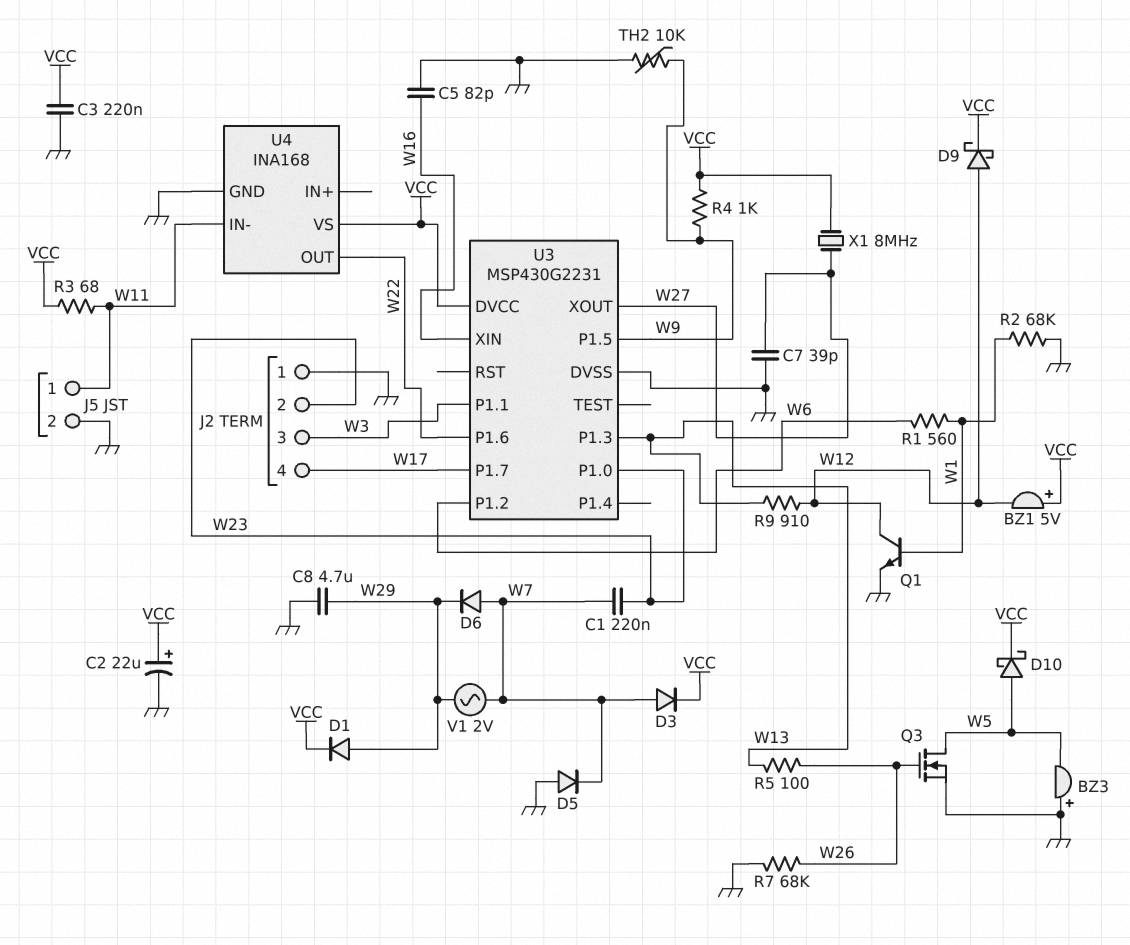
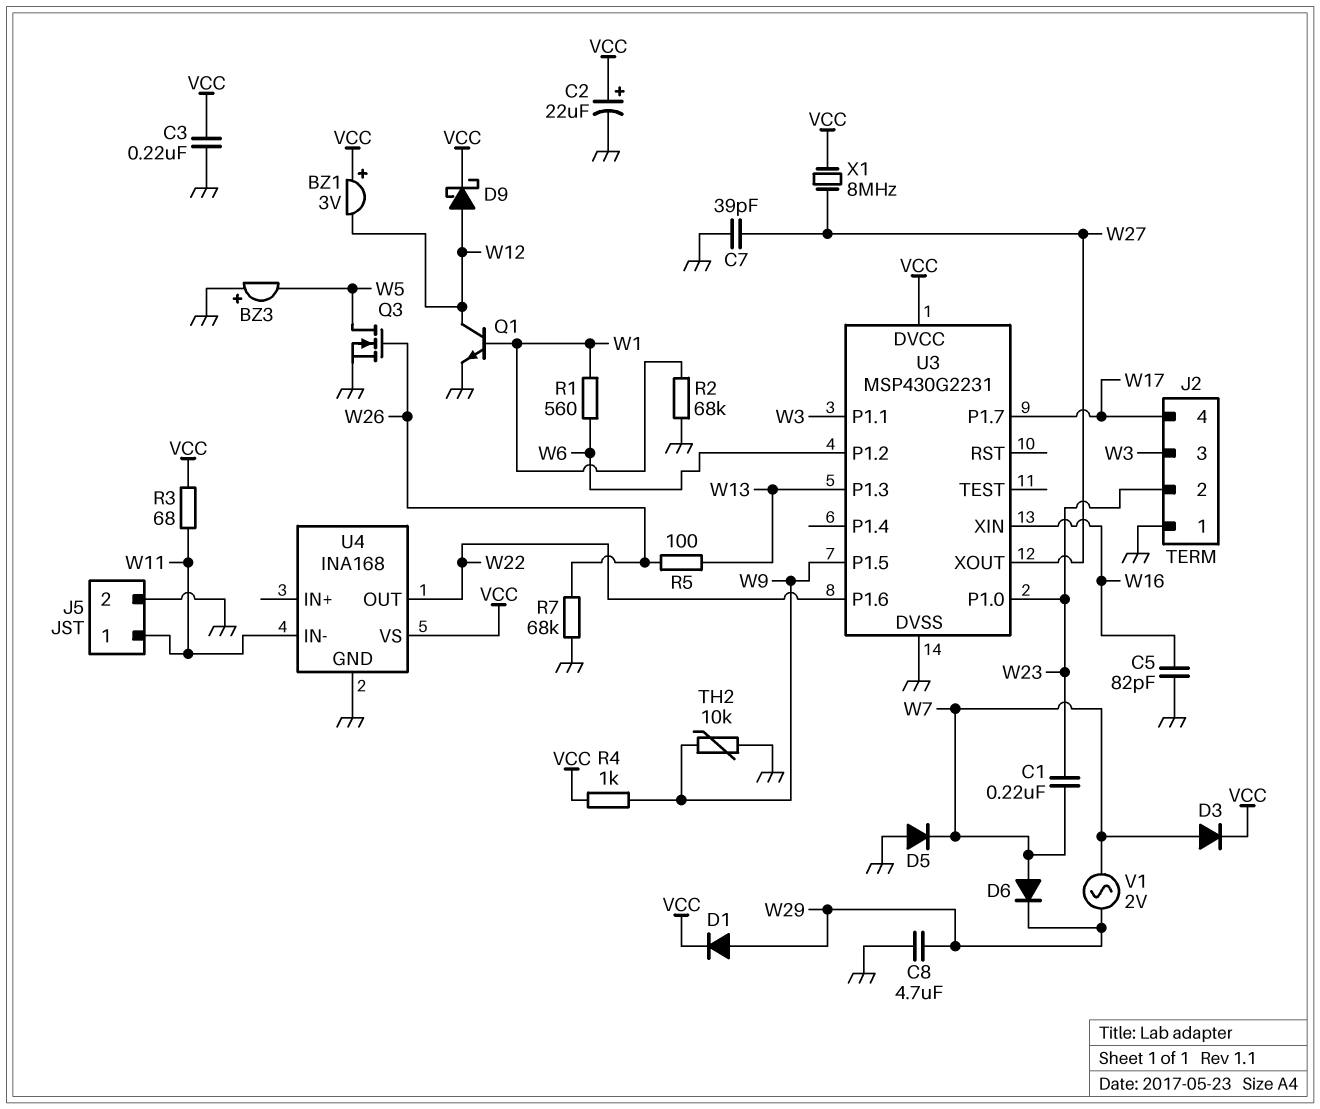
BZ1: buzzer 5V (plus VCC, minus W12) -> buzzer 3V (plus VCC, minus W12)
D10: schottky (A W5, K VCC) -> none
R9: 910 (W12, W13) -> none

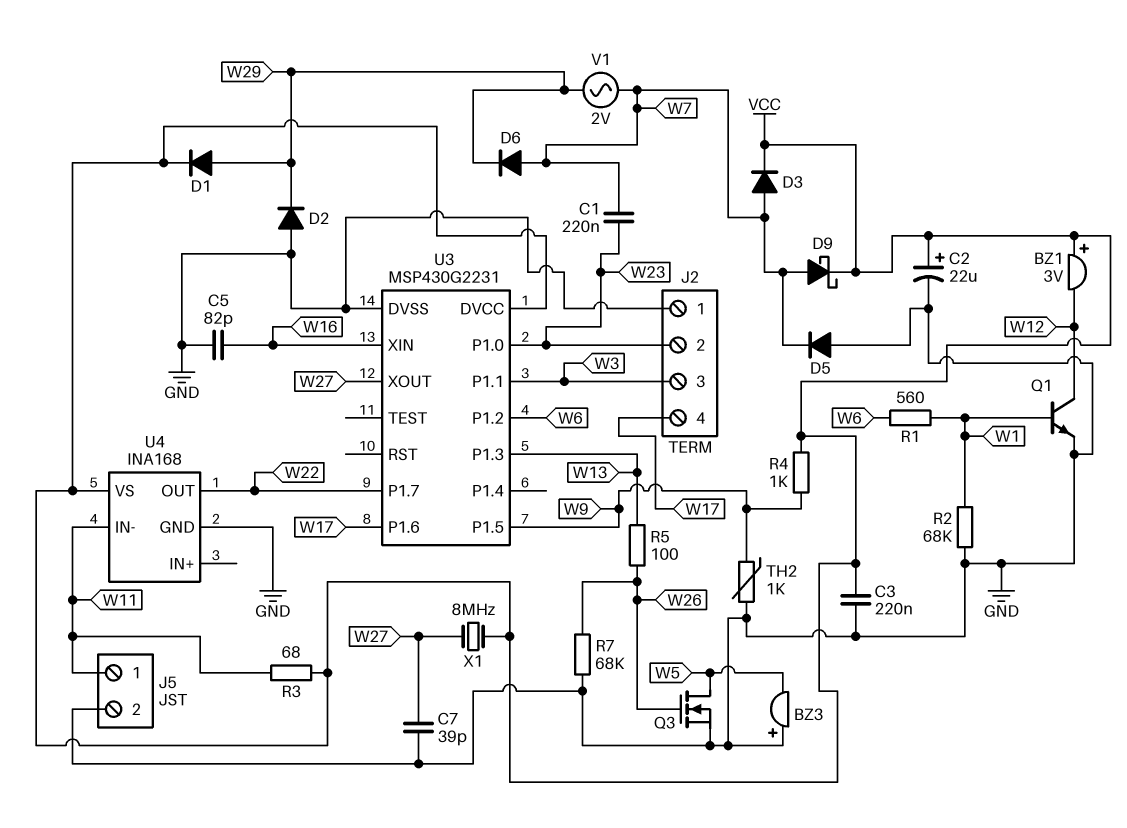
C8: 4.7uF (GND, W29) -> none
D2: none -> diode (A GND, K W29)
D9: schottky (A W12, K VCC) -> schottky (A W7, K VCC)
TH2: 10k (GND, W9) -> 1k (GND, W9)
U3 pin P1.6: W22 -> W17
U3 pin P1.7: W17 -> W22

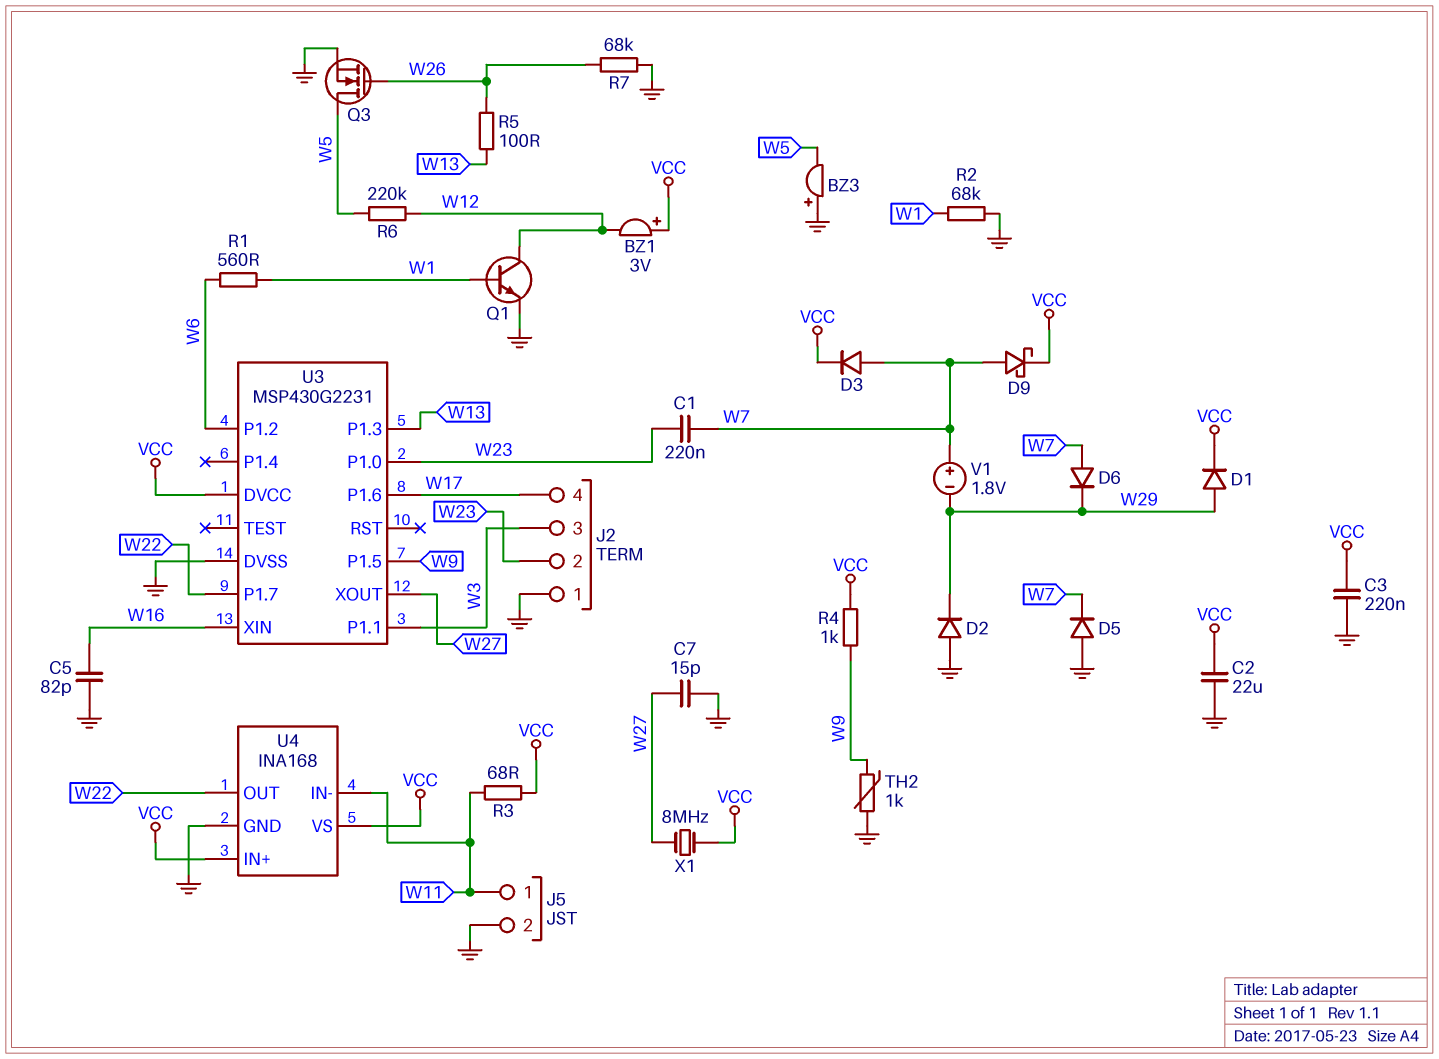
C2: 22uF (plus VCC, minus GND) -> 22uF (GND, VCC)
C7: 39pF (GND, W27) -> 15pF (GND, W27)
R6: none -> 220k (W5, W12)
U4 pin IN+: none -> VCC
V1: AC 2V (W7, W29) -> 1.8V (plus W7, minus W29)

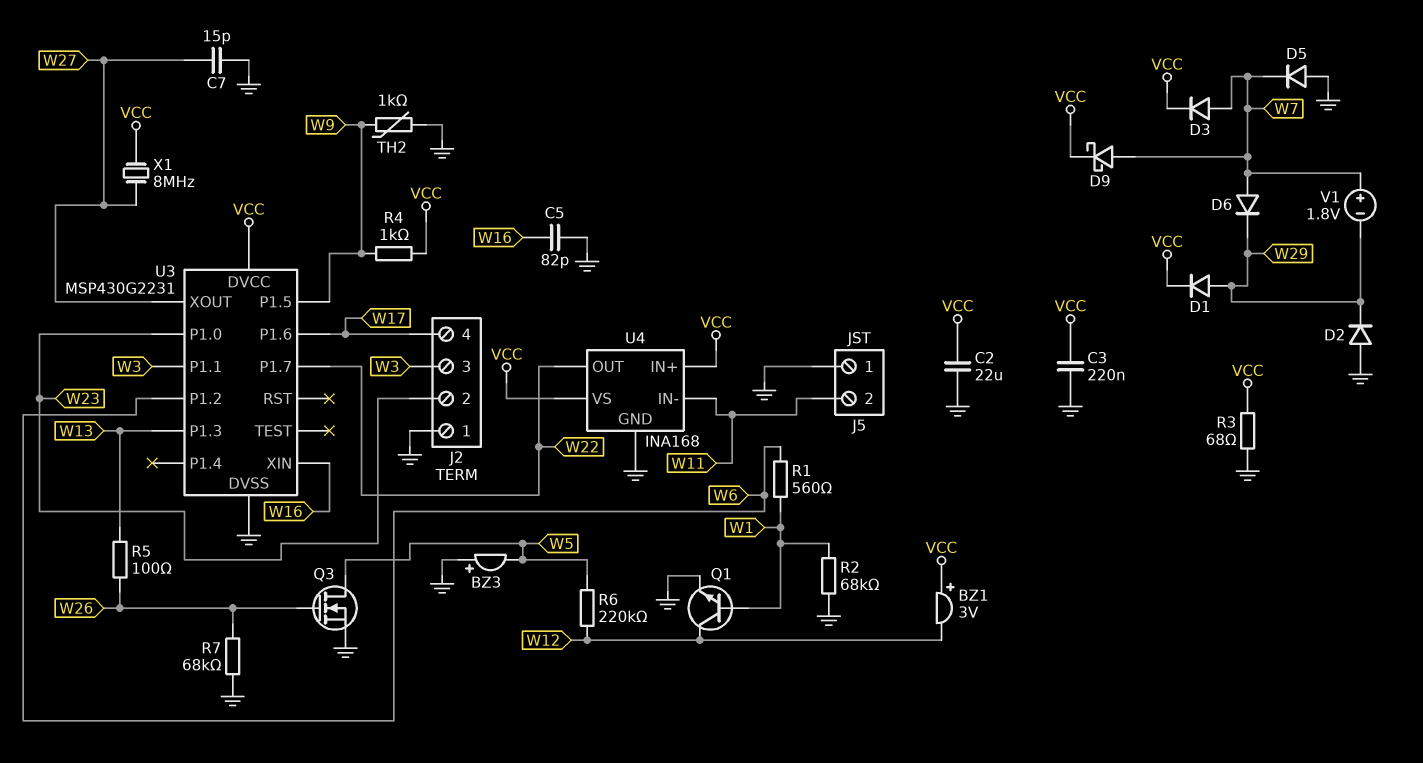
C1: 220nF (W7, W23) -> none
J5 pin 1: W11 -> GND
J5 pin 2: GND -> W11
R3: 68 (VCC, W11) -> 68 (GND, VCC)

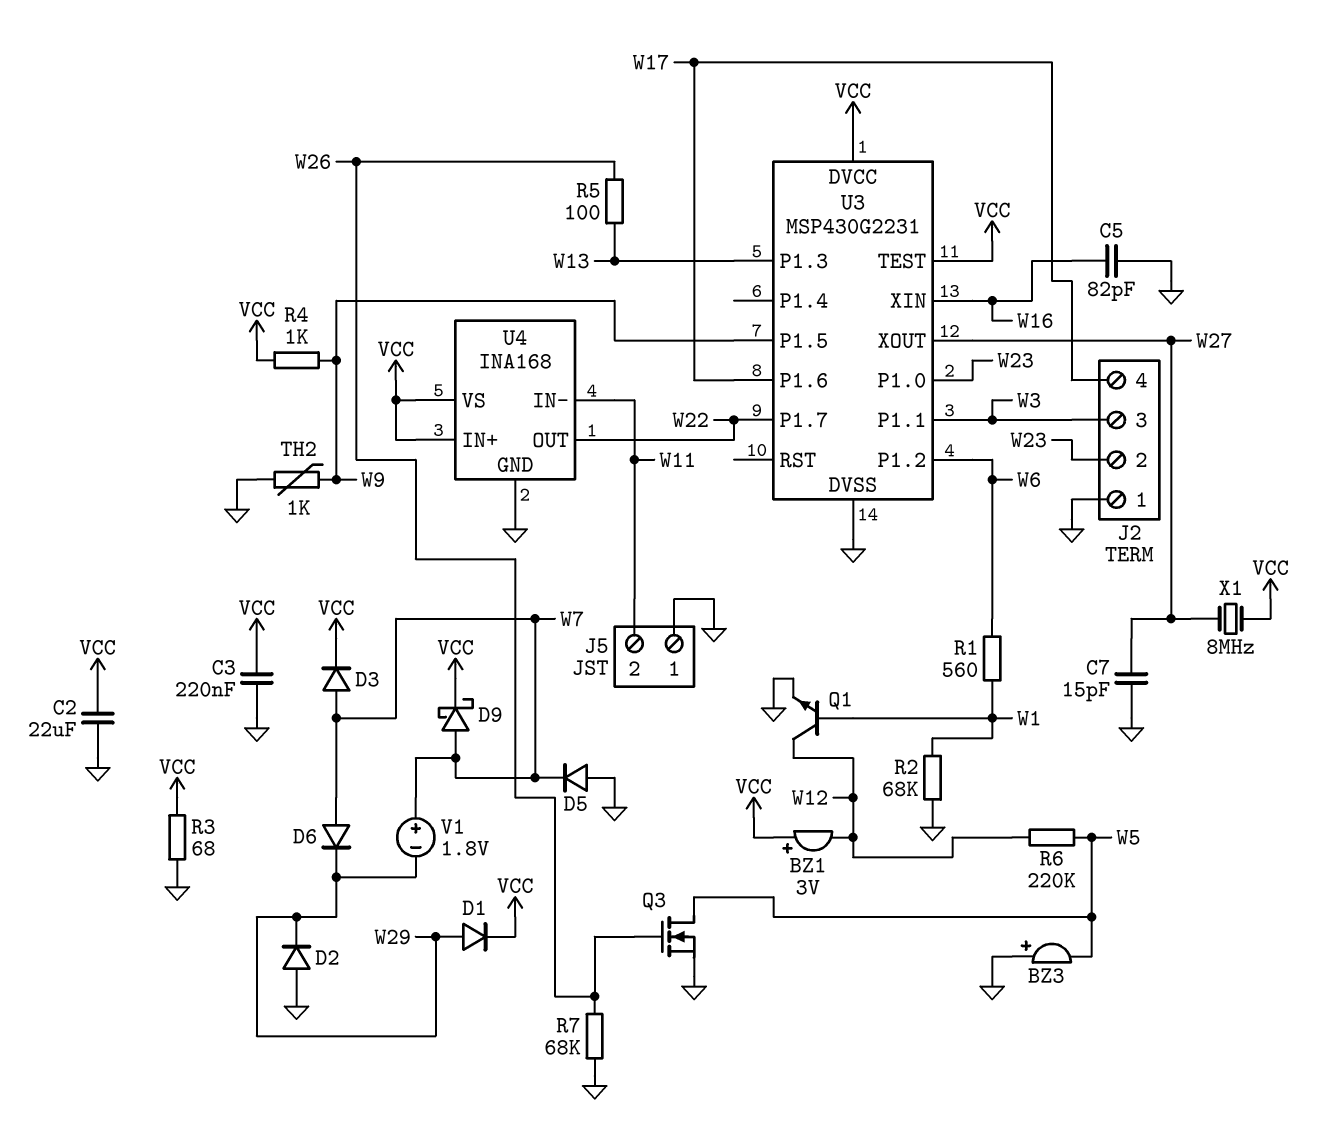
U3 pin TEST: none -> VCC

